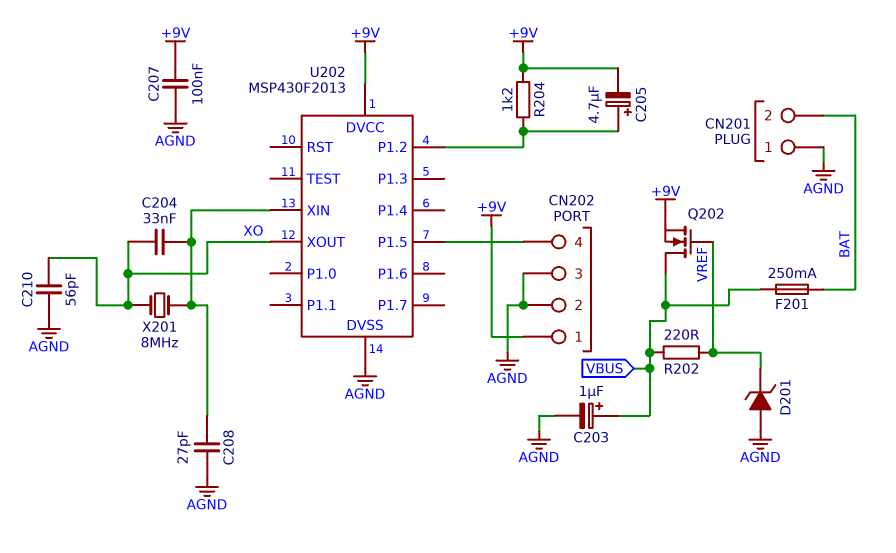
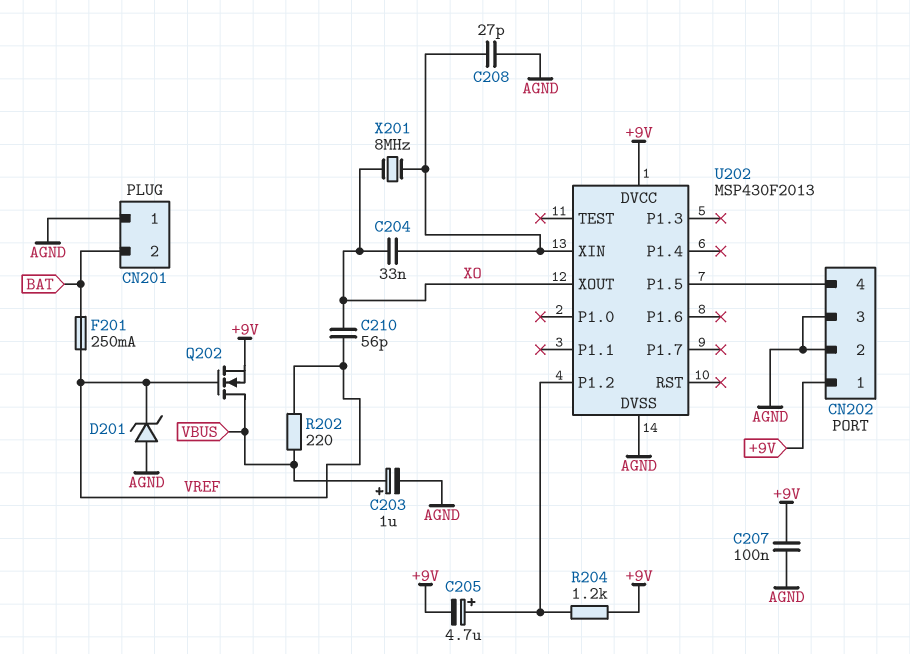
C210: 56pF (AGND, XO) -> 56pF (VREF, XO)
F201: 250mA (BAT, VBUS) -> 250mA (BAT, VREF)

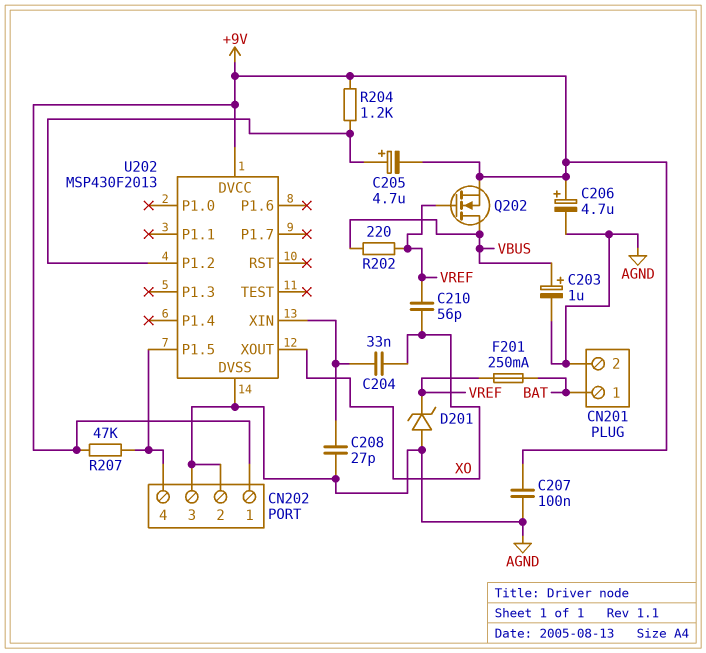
C206: none -> 4.7uF (plus +9V, minus AGND)
CN201 pin 1: AGND -> BAT
CN201 pin 2: BAT -> AGND
R207: none -> 47k (+9V, CN202/4)
X201: 8MHz (U202/XIN, XO) -> none

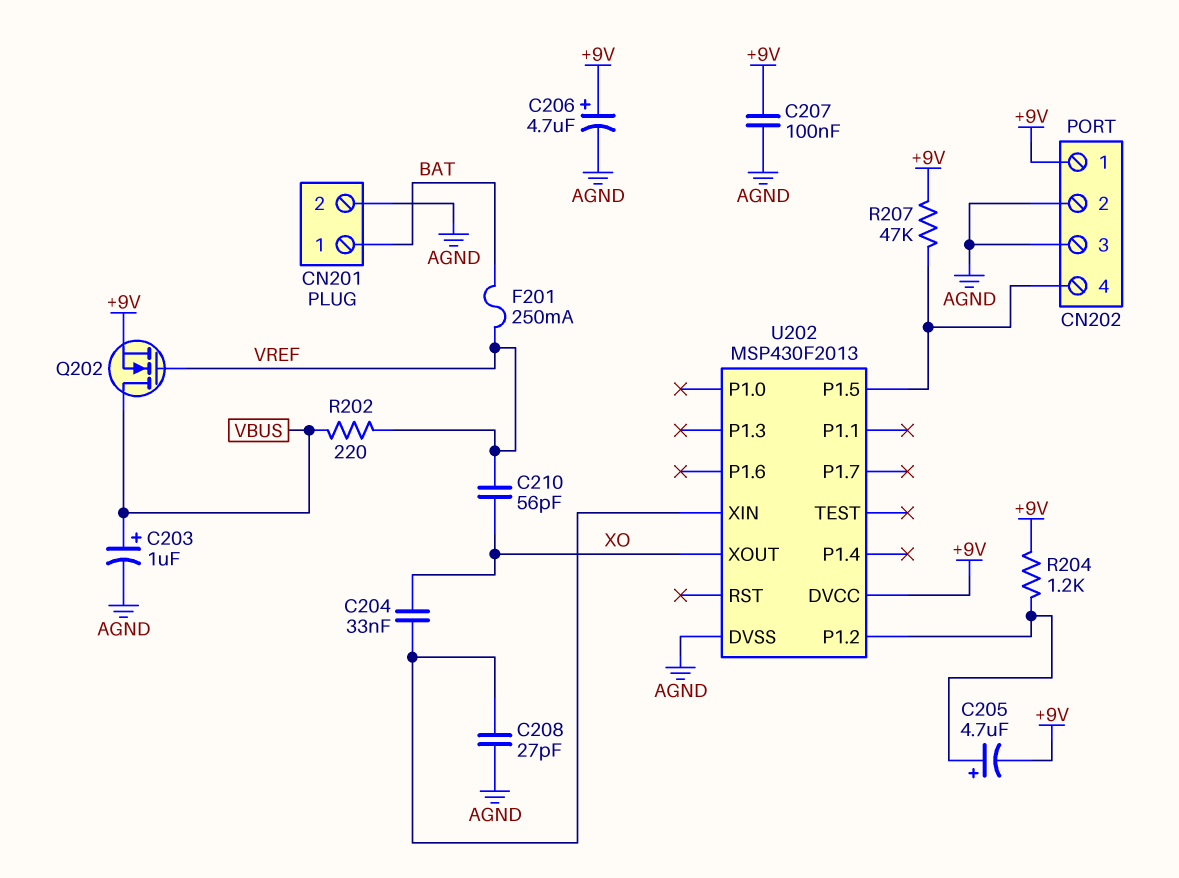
D201: zener (A AGND, K VREF) -> none

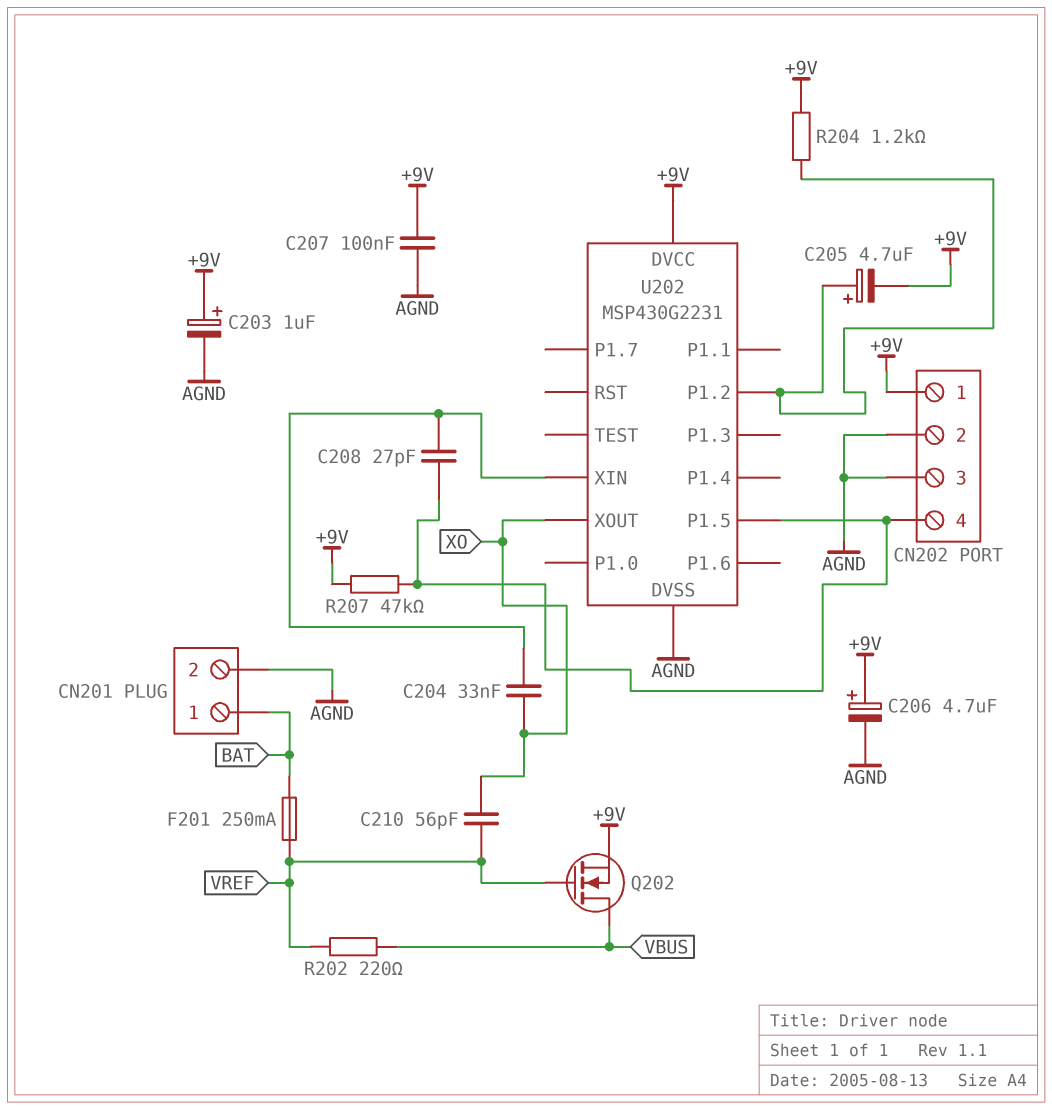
C203: 1uF (plus VBUS, minus AGND) -> 1uF (plus +9V, minus AGND)
C208: 27pF (AGND, U202/XIN) -> 27pF (CN202/4, U202/XIN)
U202: MSP430F2013 -> MSP430G2231

